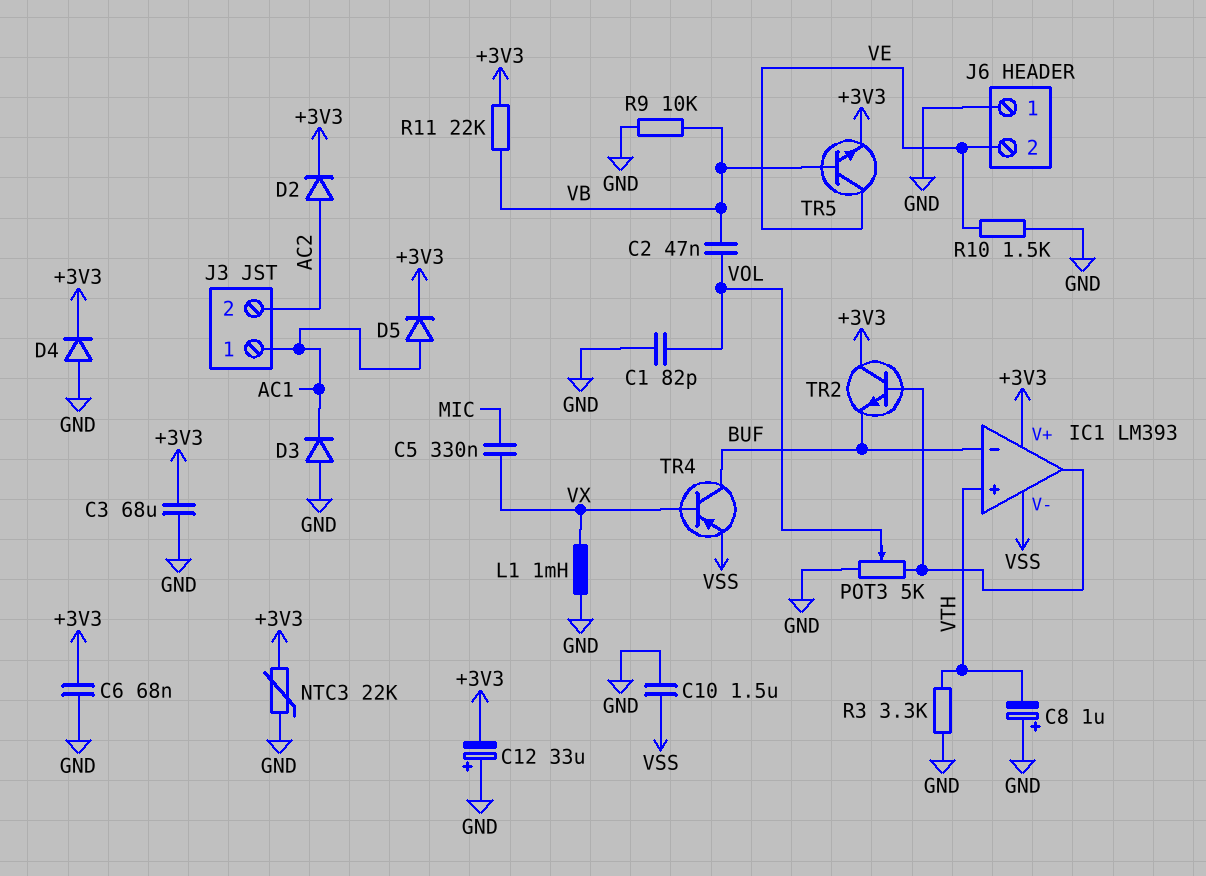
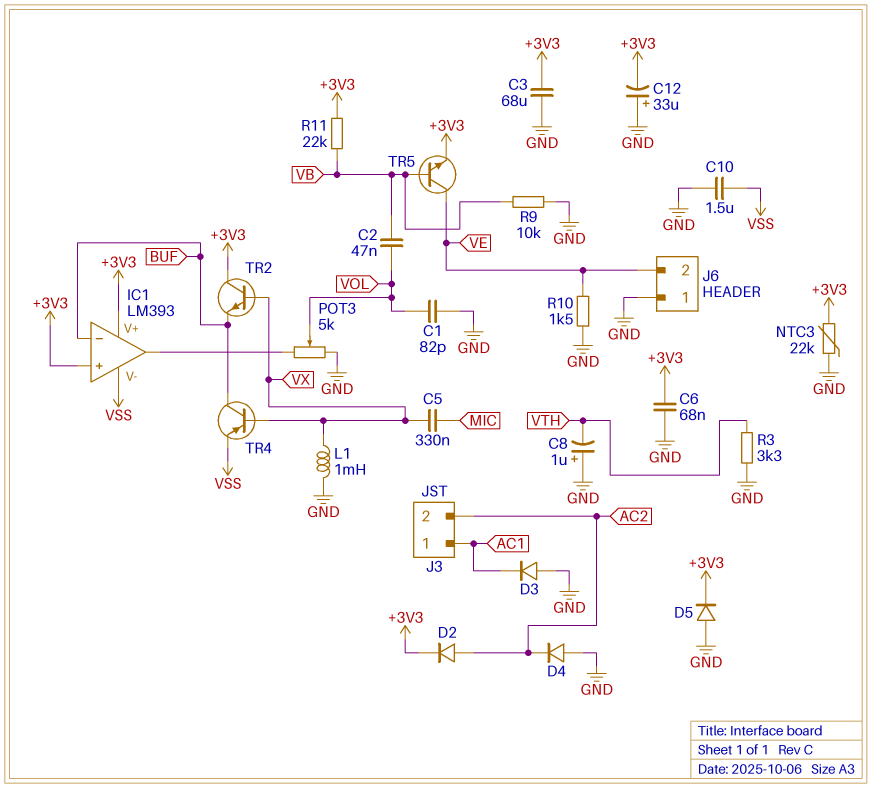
D4: diode (A GND, K +3V3) -> diode (A GND, K AC2)
D5: diode (A AC1, K +3V3) -> diode (A GND, K +3V3)
IC1 pin in+: VTH -> +3V3
TR2: NPN (B IC1/out, C +3V3, E BUF) -> NPN (B VX, C +3V3, E BUF)

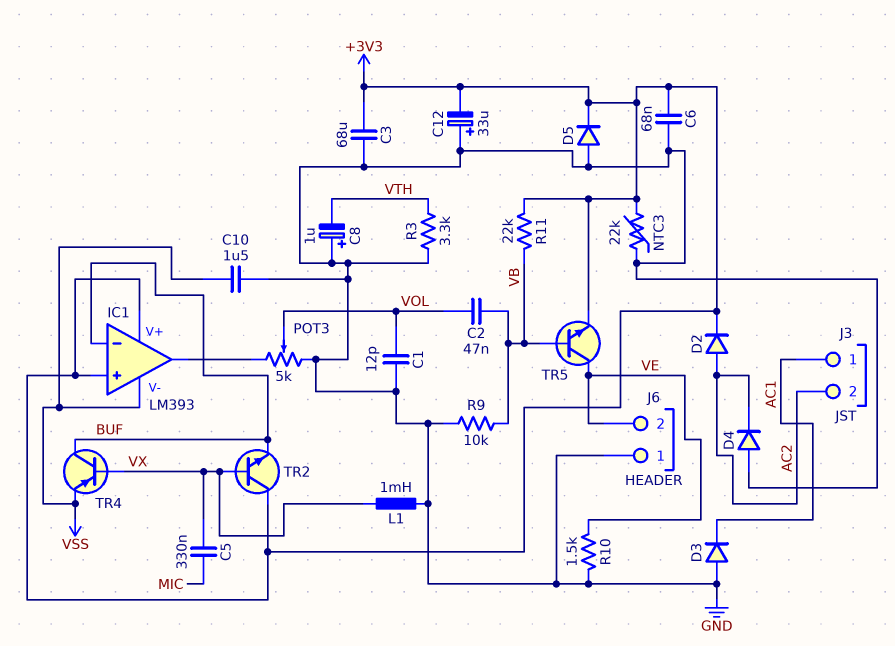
C1: 82pF (GND, VOL) -> 12pF (GND, VOL)

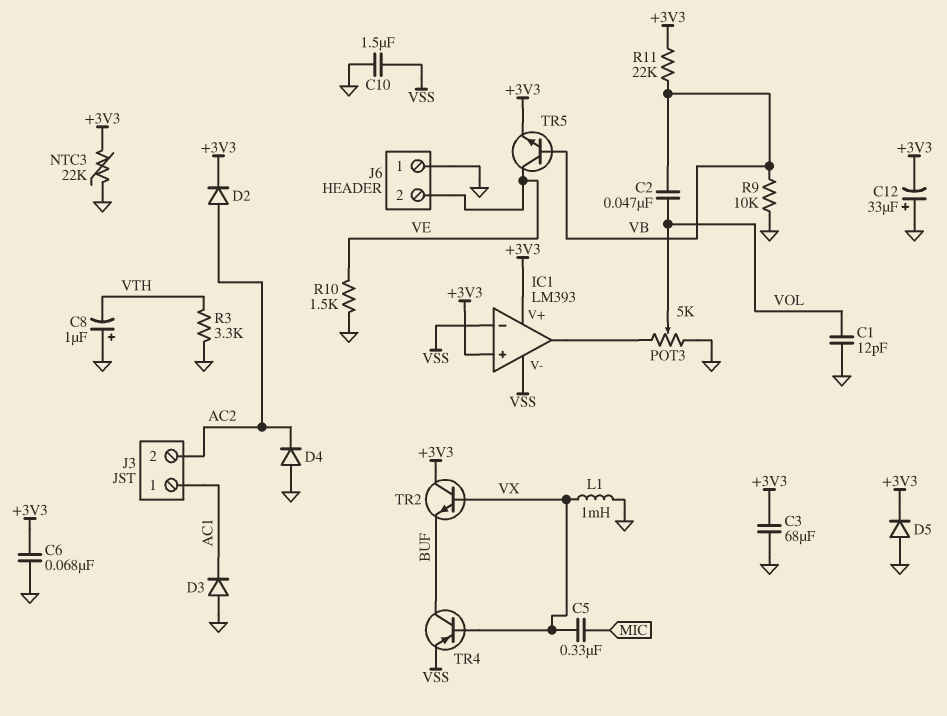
IC1 pin in-: BUF -> VSS

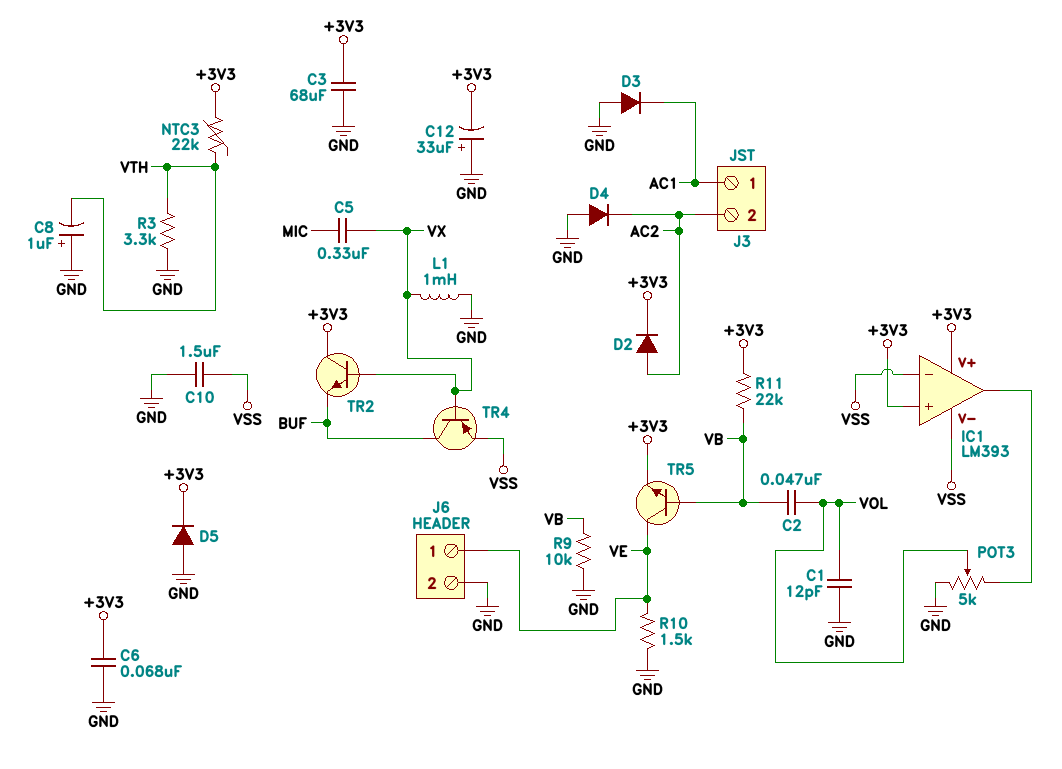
J6 pin 1: GND -> VE
J6 pin 2: VE -> GND
NTC3: 22k (+3V3, GND) -> 22k (+3V3, VTH)

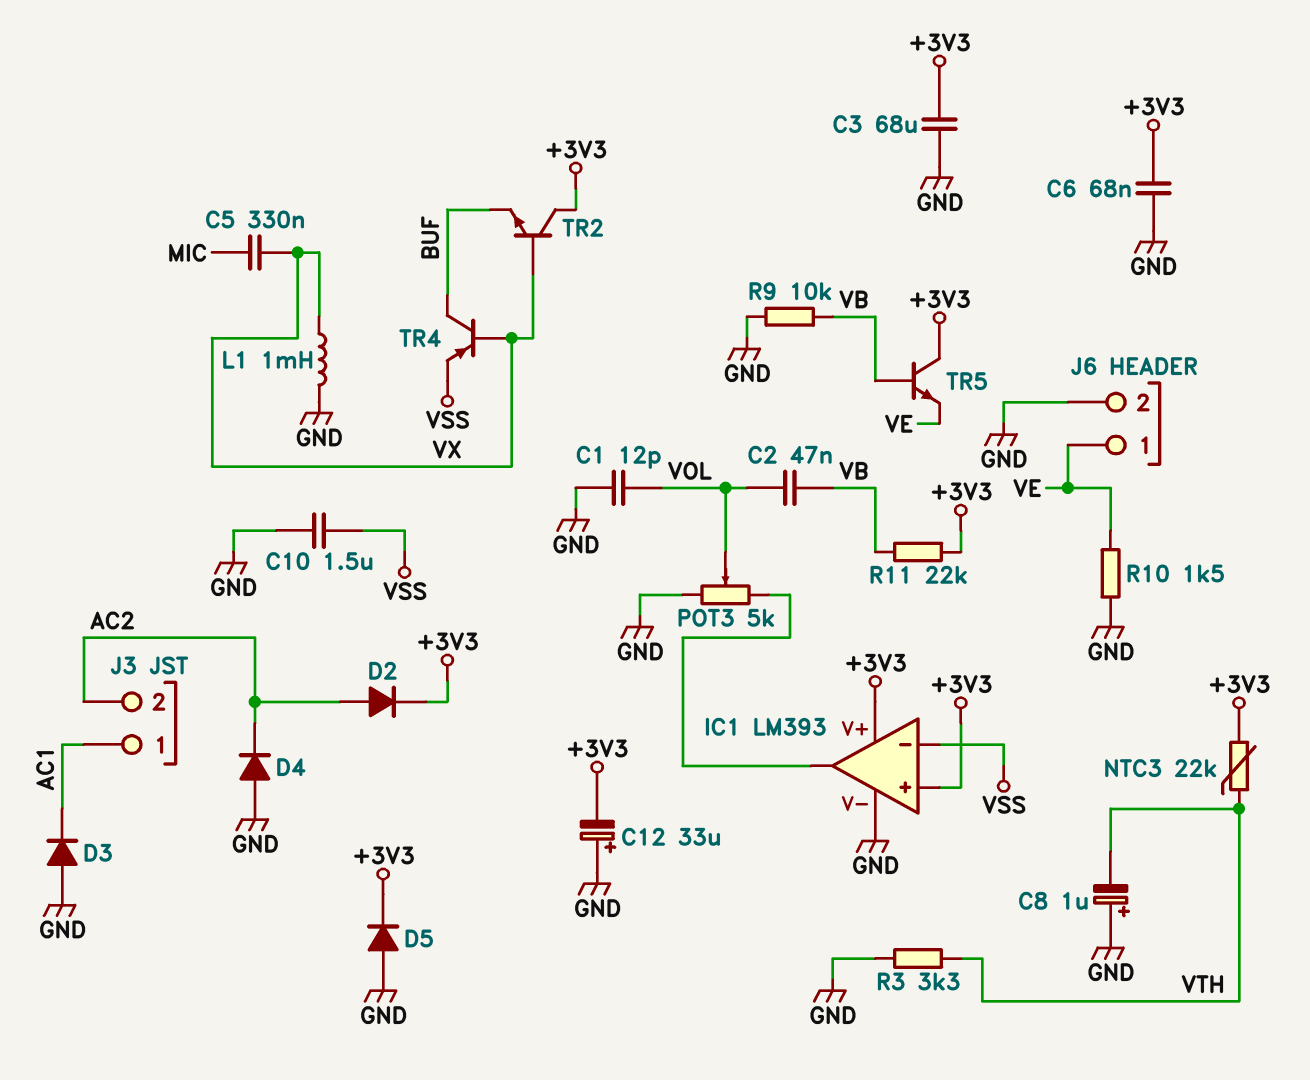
IC1 pin V-: VSS -> GND
TR5: NPN (B VB, C VE, E +3V3) -> NPN (B VB, C +3V3, E VE)

